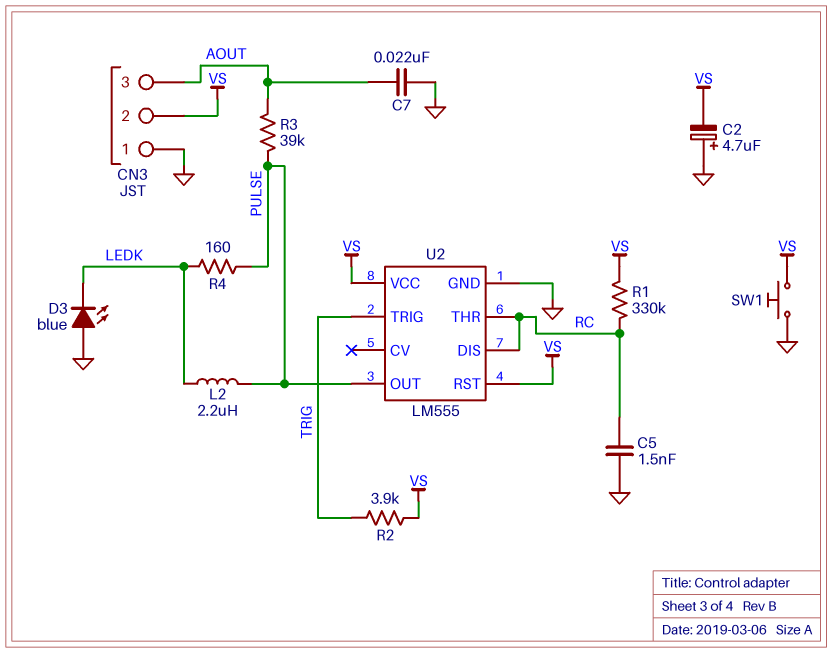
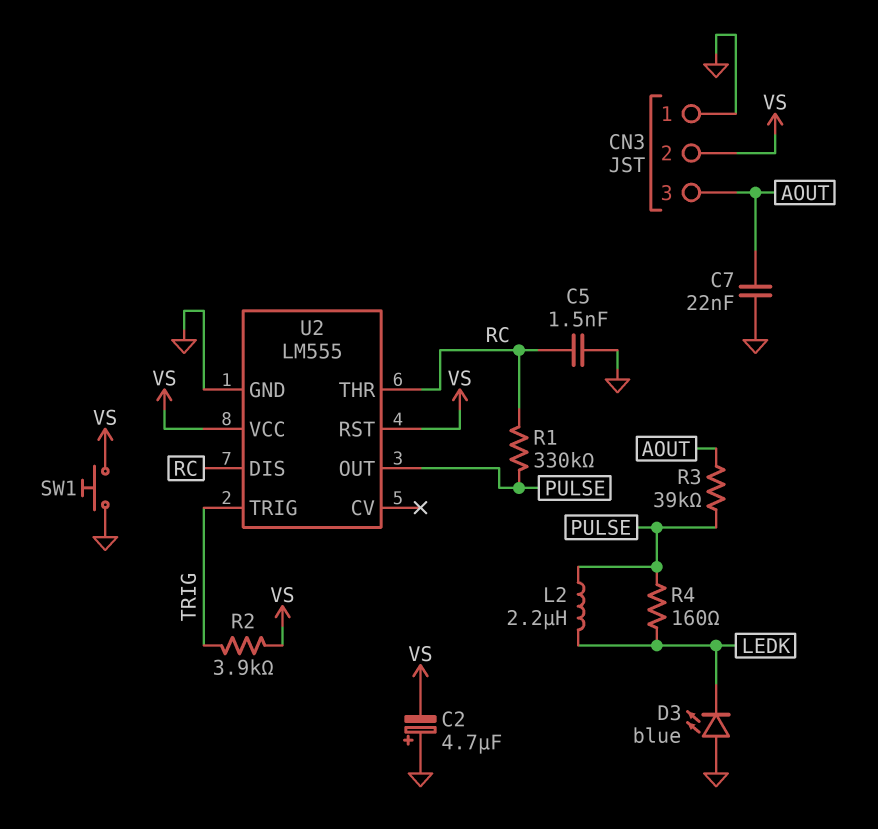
R1: 330k (RC, VS) -> 330k (PULSE, RC)

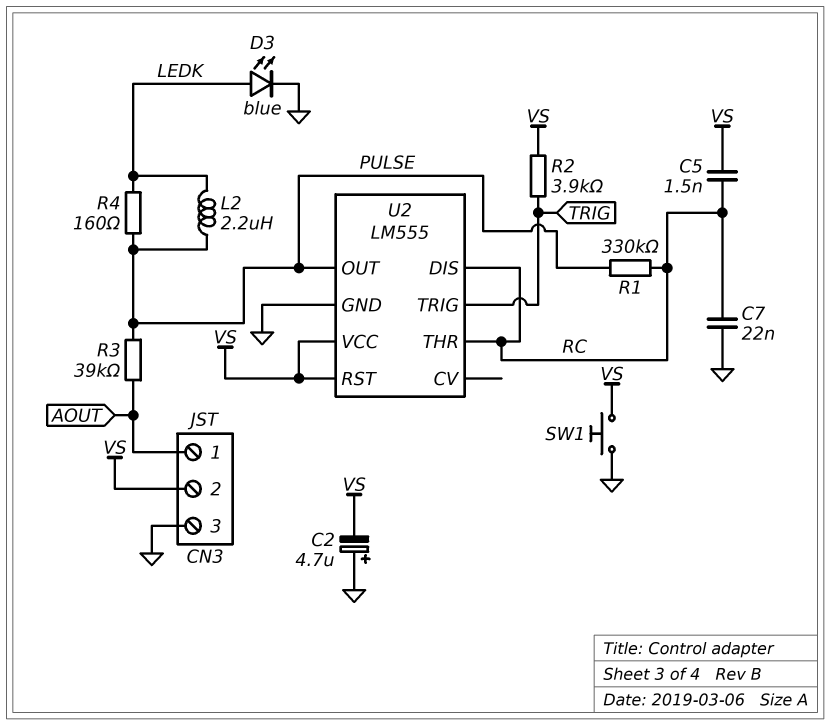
C5: 1.5nF (GND, RC) -> 1.5nF (RC, VS)
C7: 22nF (AOUT, GND) -> 22nF (GND, RC)
CN3 pin 1: GND -> AOUT
CN3 pin 3: AOUT -> GND
D3: LED blue (A GND, K LEDK) -> LED blue (A LEDK, K GND)

